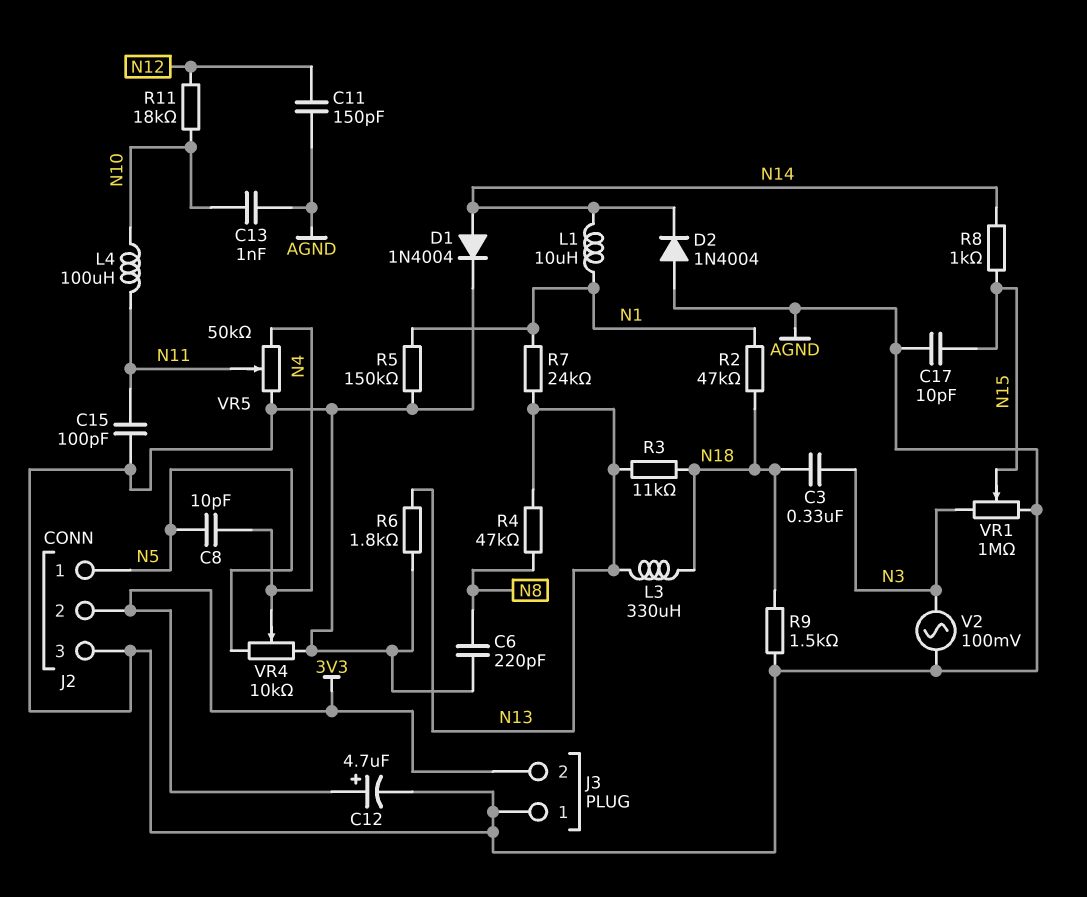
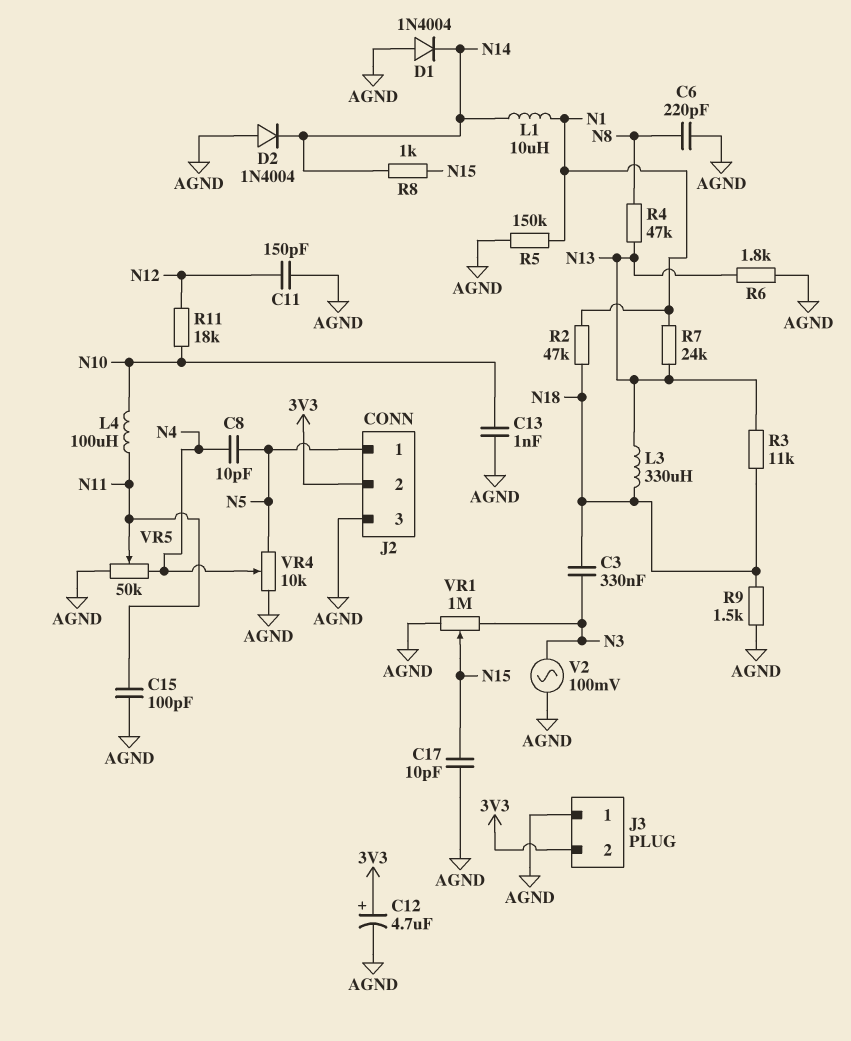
D1: diode 1N4004 (A N14, K AGND) -> diode 1N4004 (A AGND, K N14)

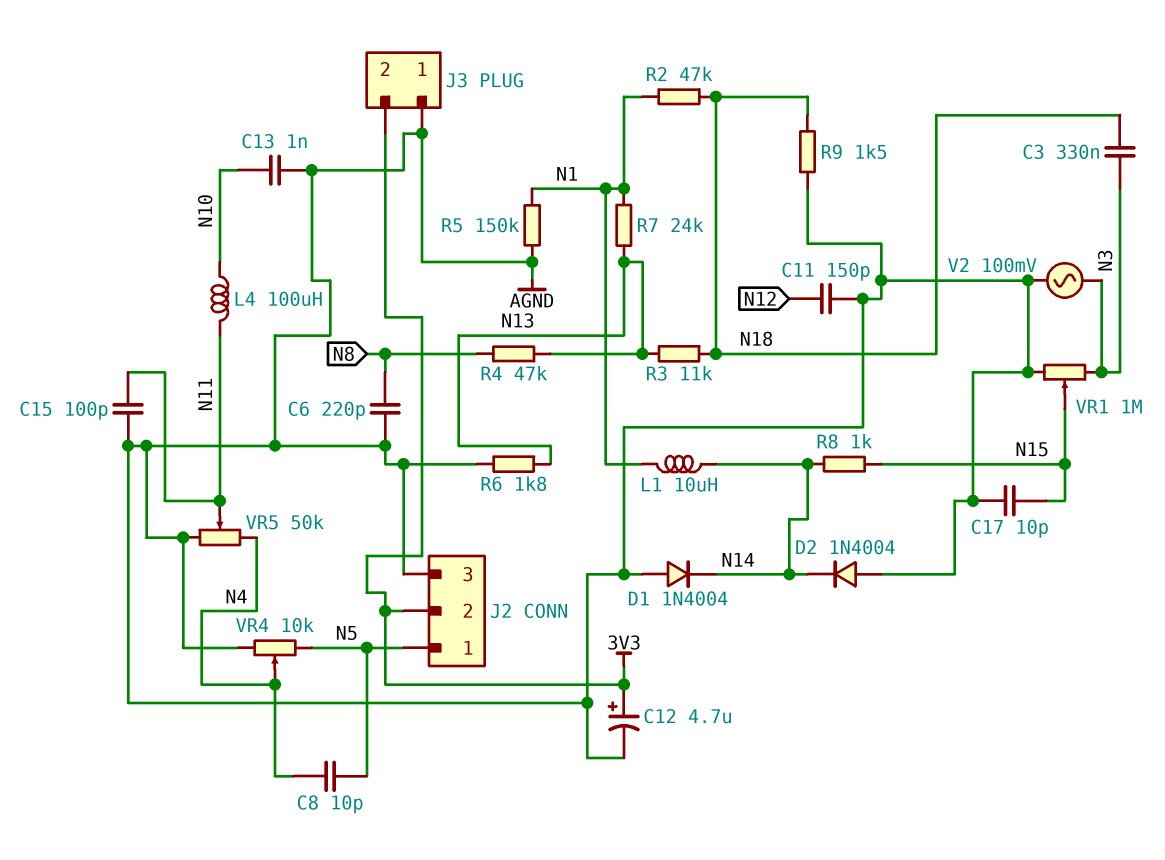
L3: 330uH (N13, N18) -> none
R11: 18k (N10, N12) -> none

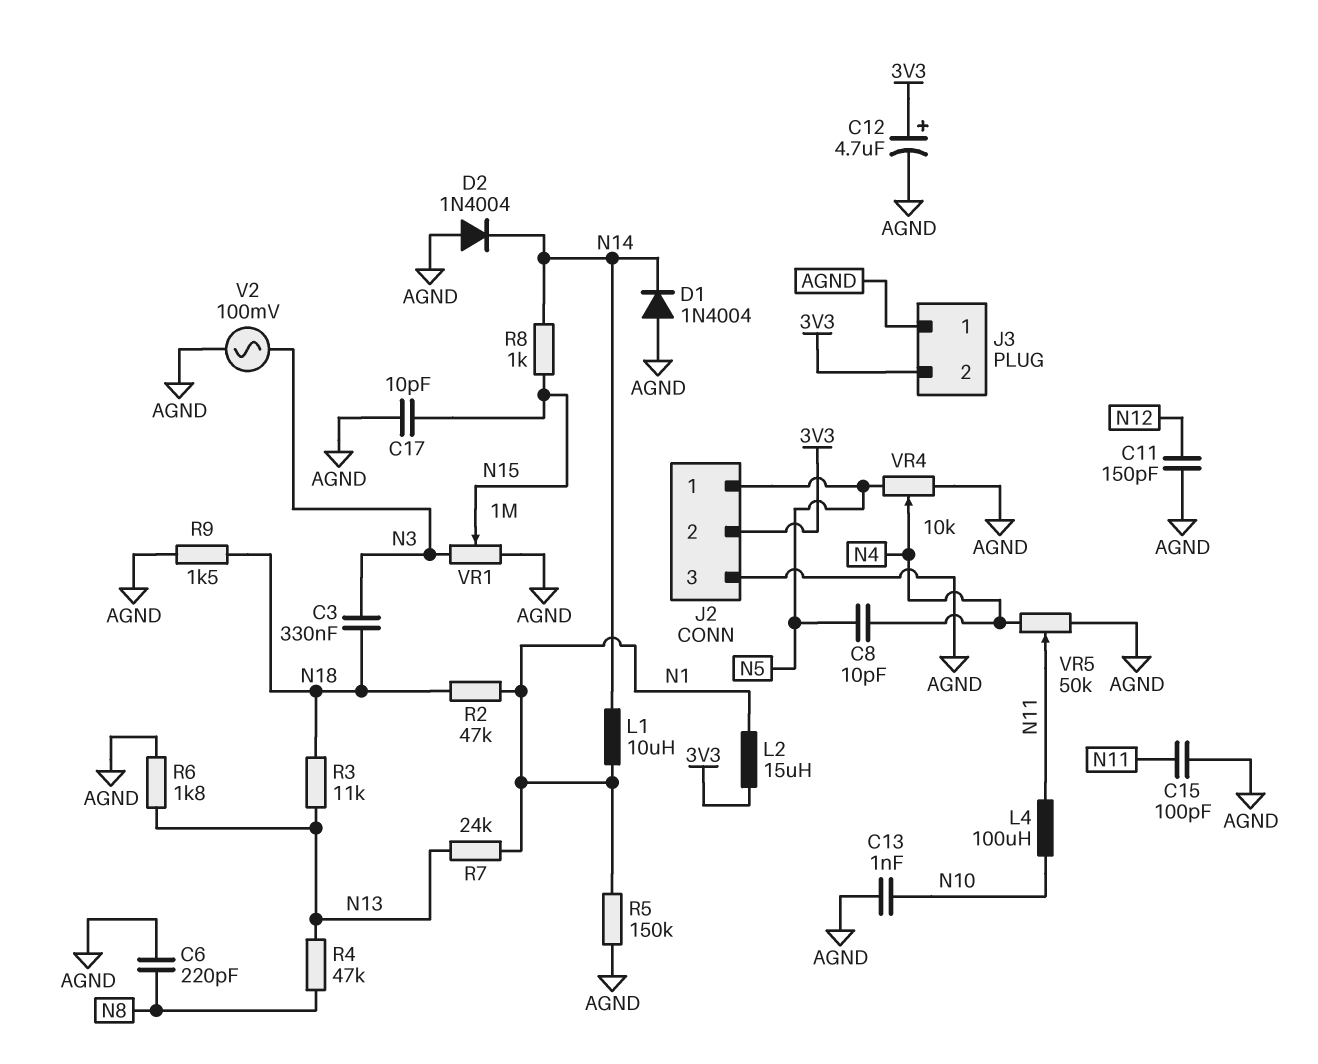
L2: none -> 15uH (3V3, N1)

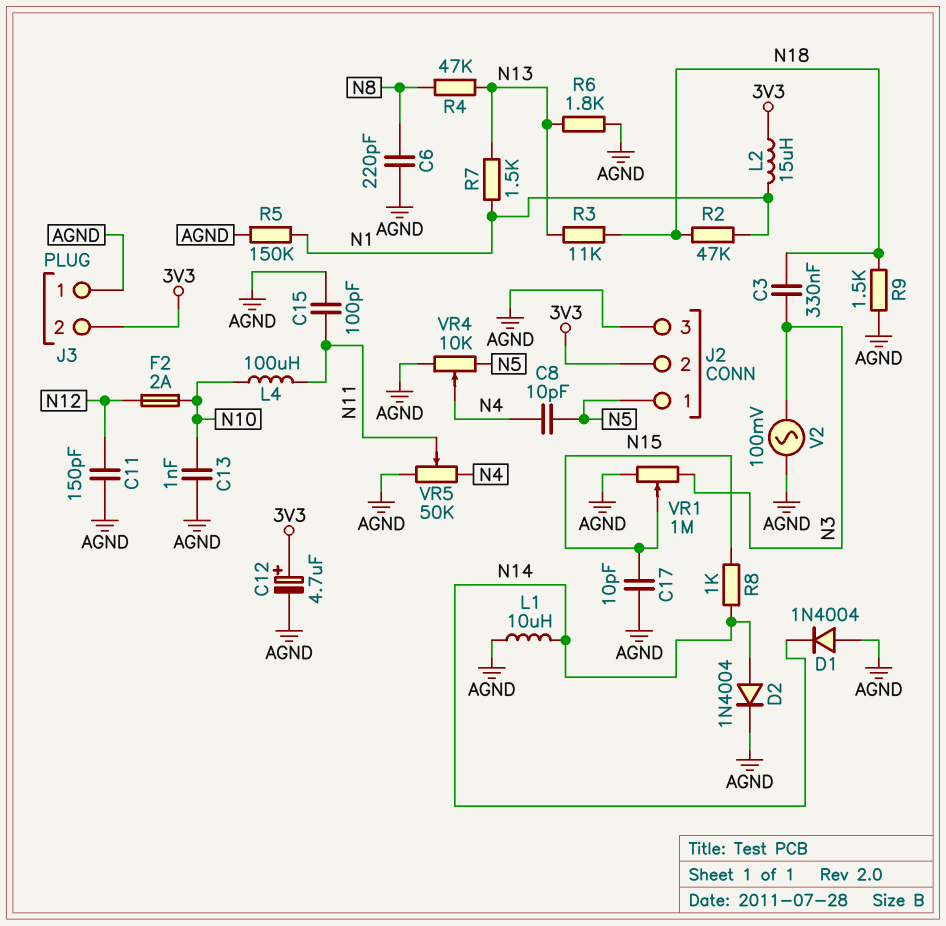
D2: diode 1N4004 (A AGND, K N14) -> diode 1N4004 (A N14, K AGND)
F2: none -> 2A (N10, N12)
L1: 10uH (N1, N14) -> 10uH (AGND, N14)
R7: 24k (N1, N13) -> 1.5k (N1, N13)

